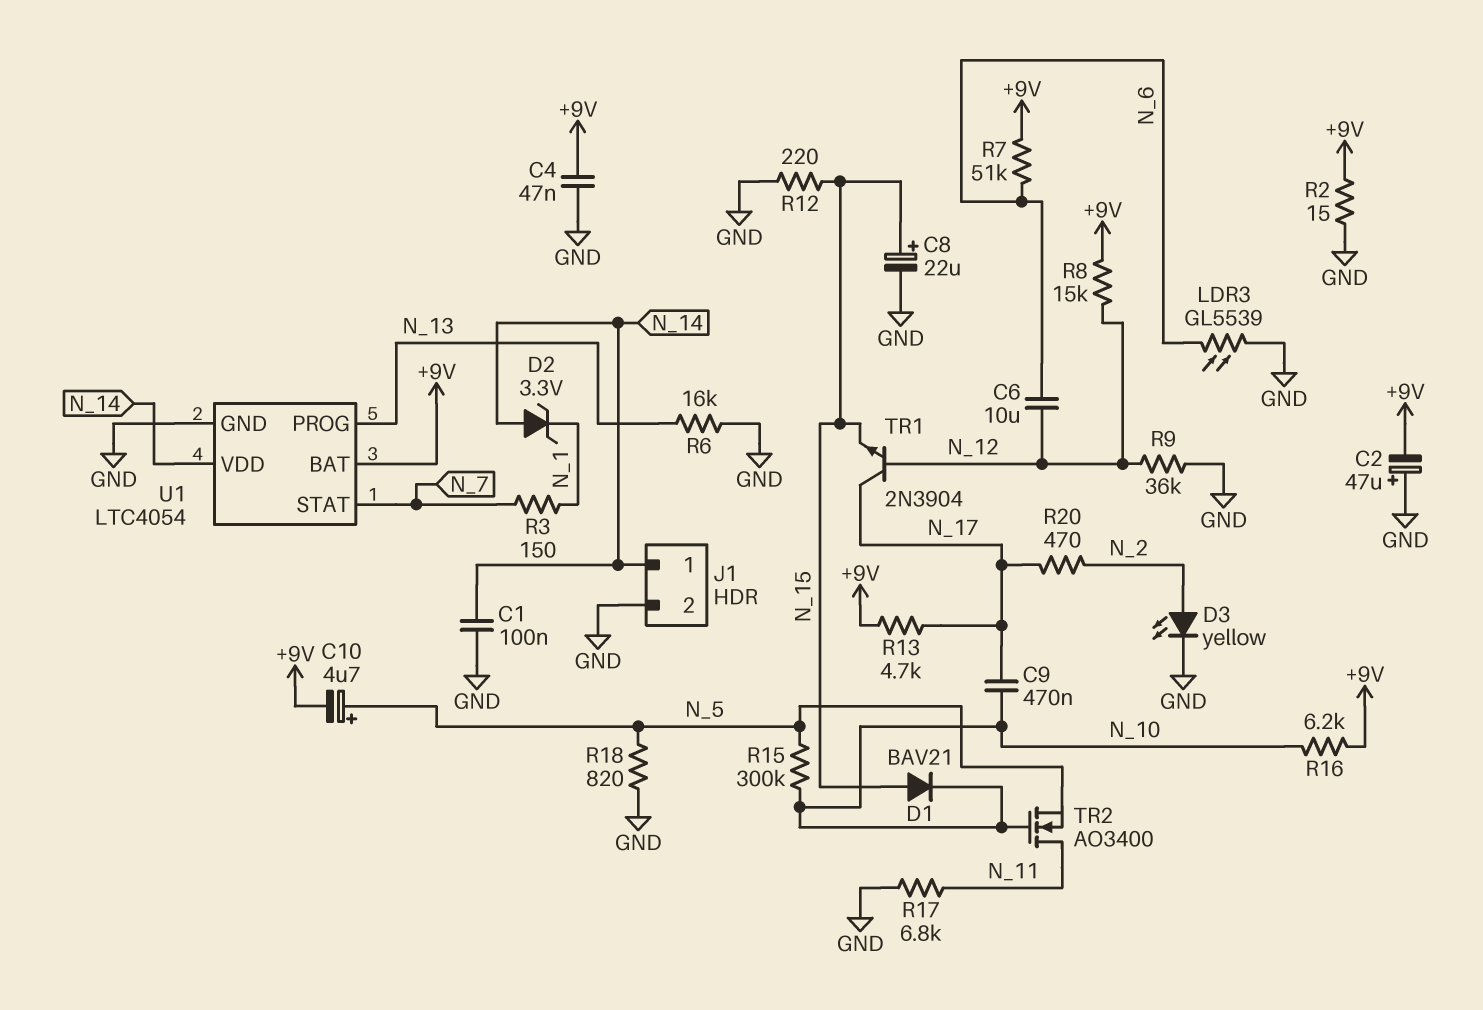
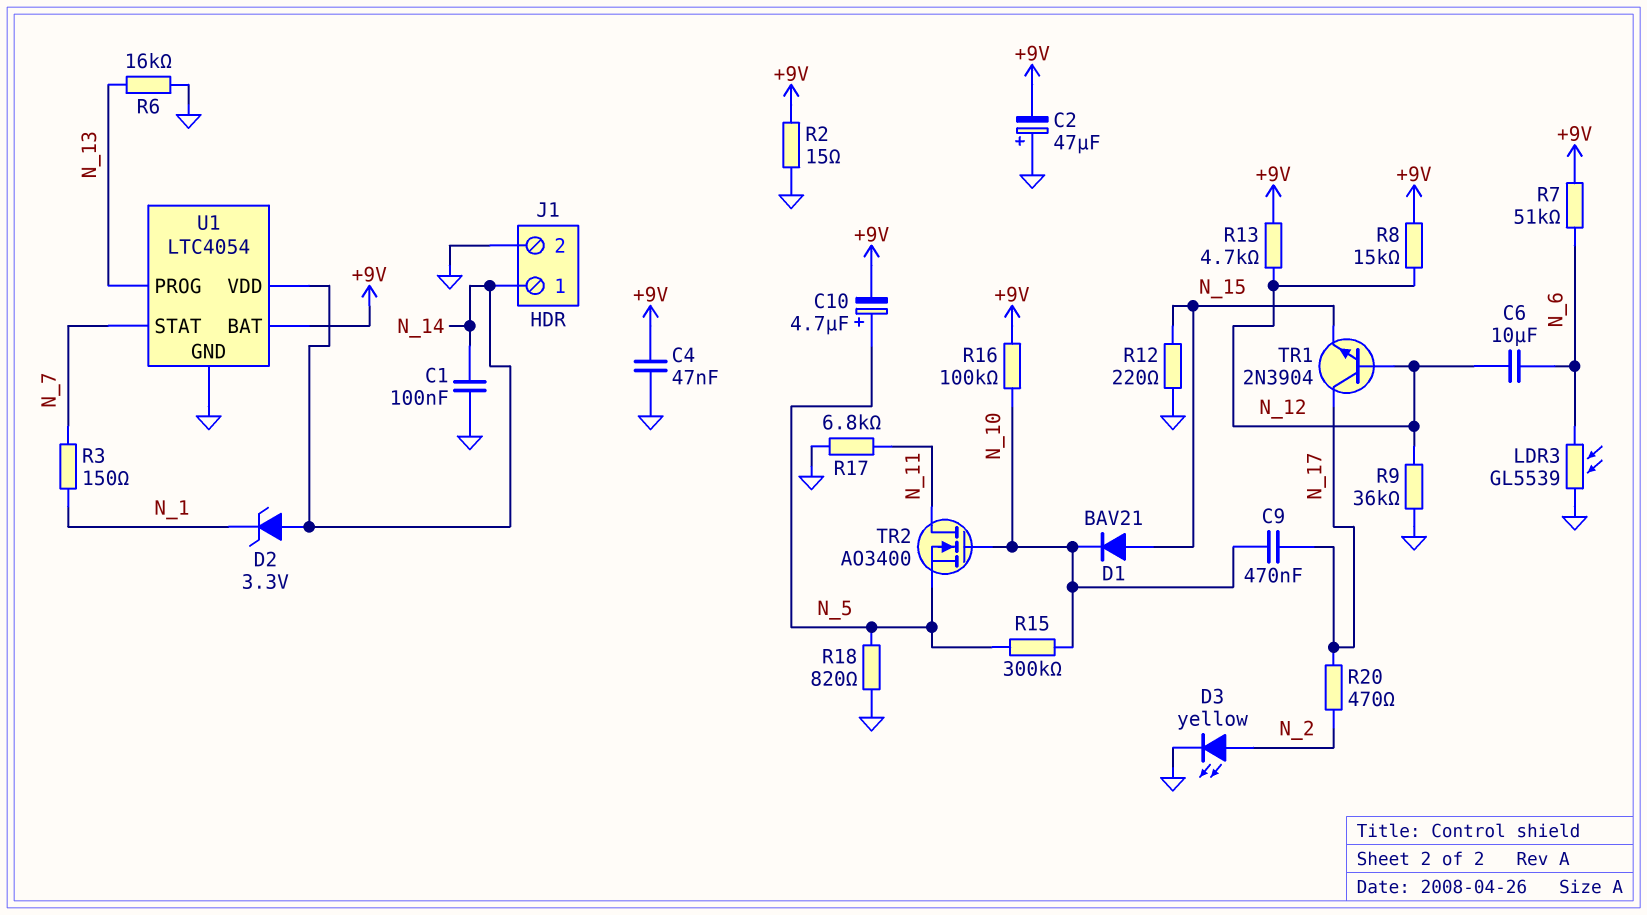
C8: 22uF (plus N_15, minus GND) -> none
R13: 4.7k (+9V, N_17) -> 4.7k (+9V, N_12)
R16: 6.2k (+9V, N_10) -> 100k (+9V, N_10)

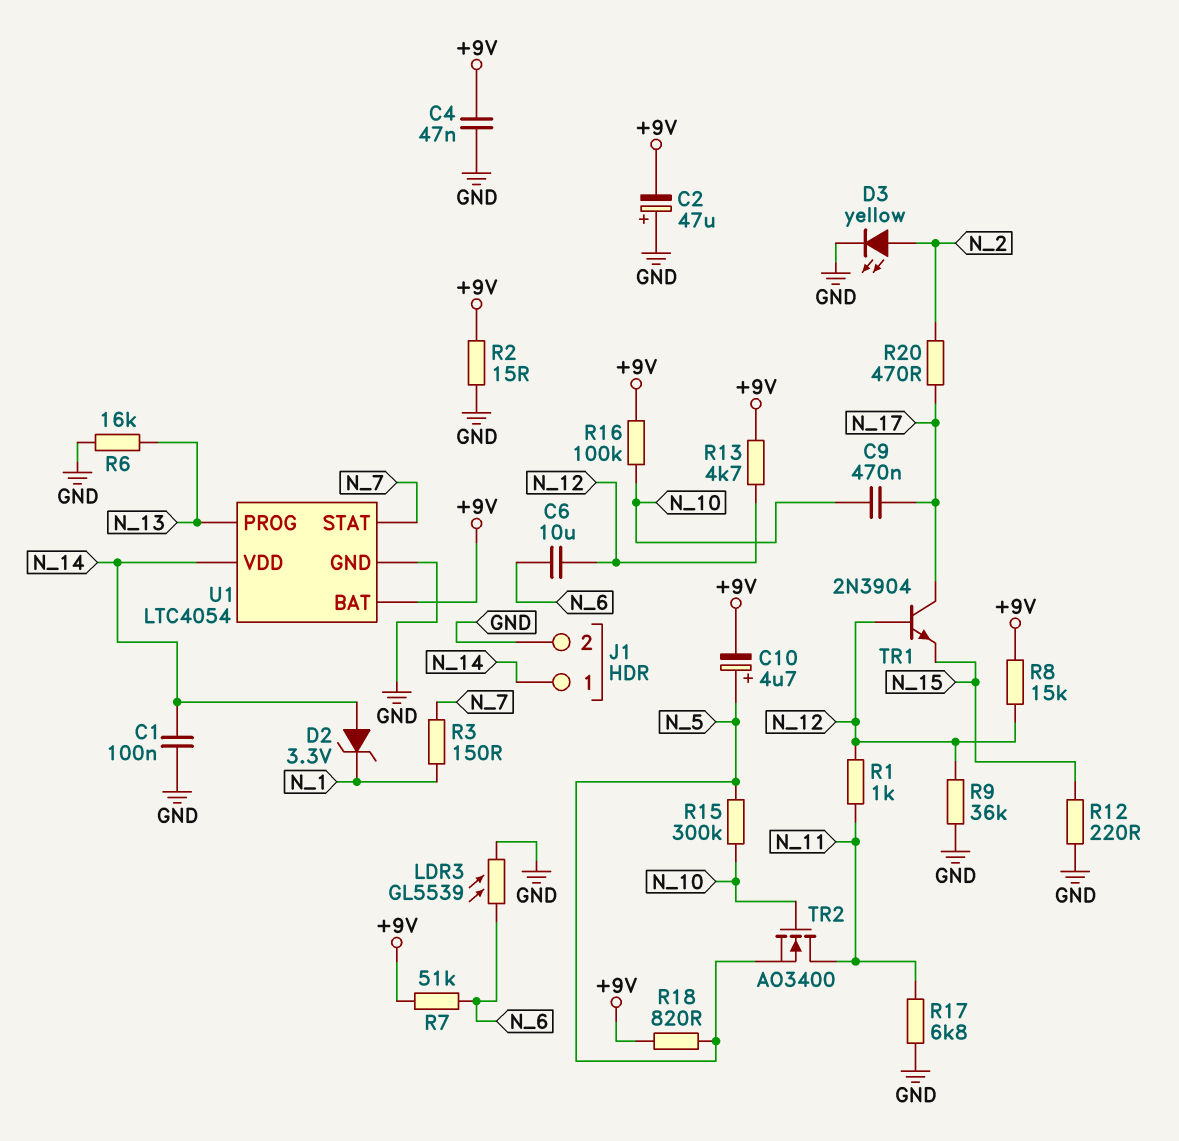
D1: diode BAV21 (A N_15, K N_10) -> none
R1: none -> 1k (N_11, N_12)
R18: 820 (GND, N_5) -> 820 (+9V, N_5)

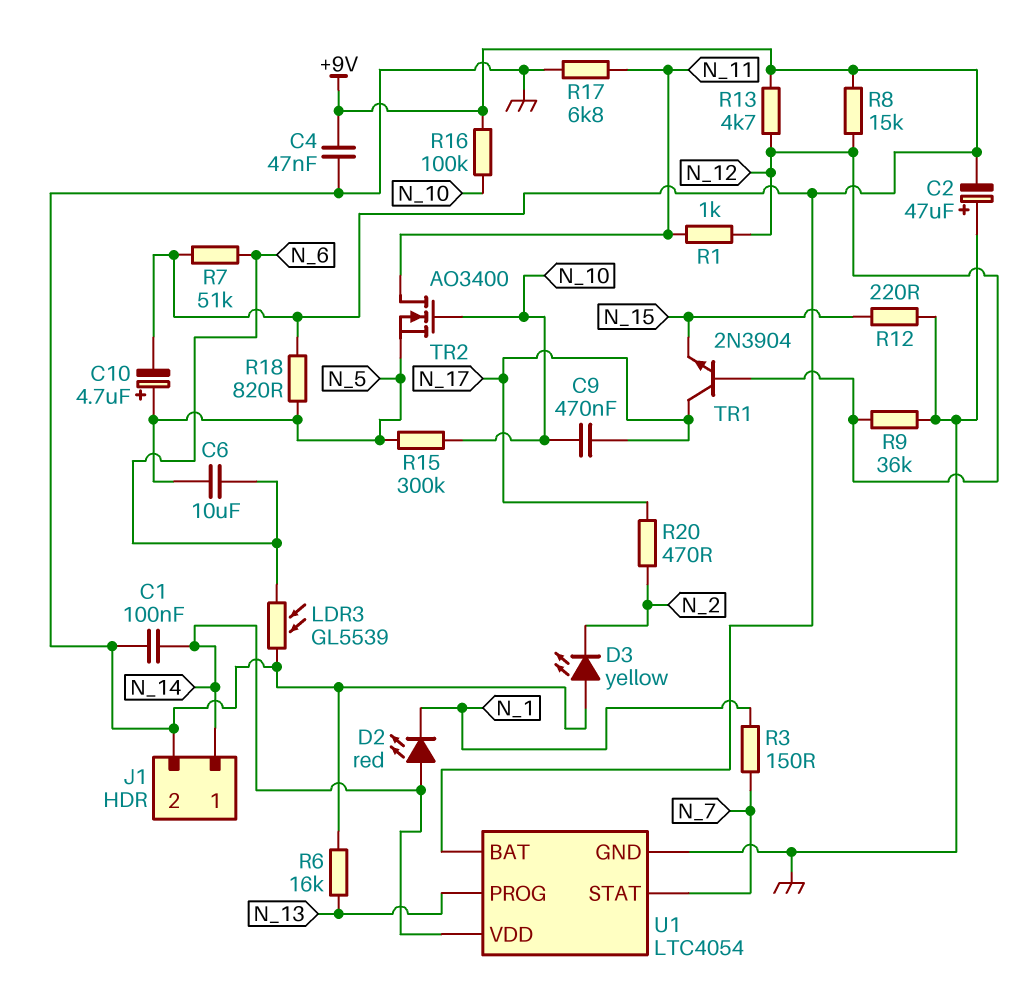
C6: 10uF (N_6, N_12) -> 10uF (N_5, N_6)
D2: zener 3.3V (A N_14, K N_1) -> LED red (A N_14, K N_1)
D3: LED yellow (A N_2, K GND) -> LED yellow (A GND, K N_2)
R2: 15 (+9V, GND) -> none

